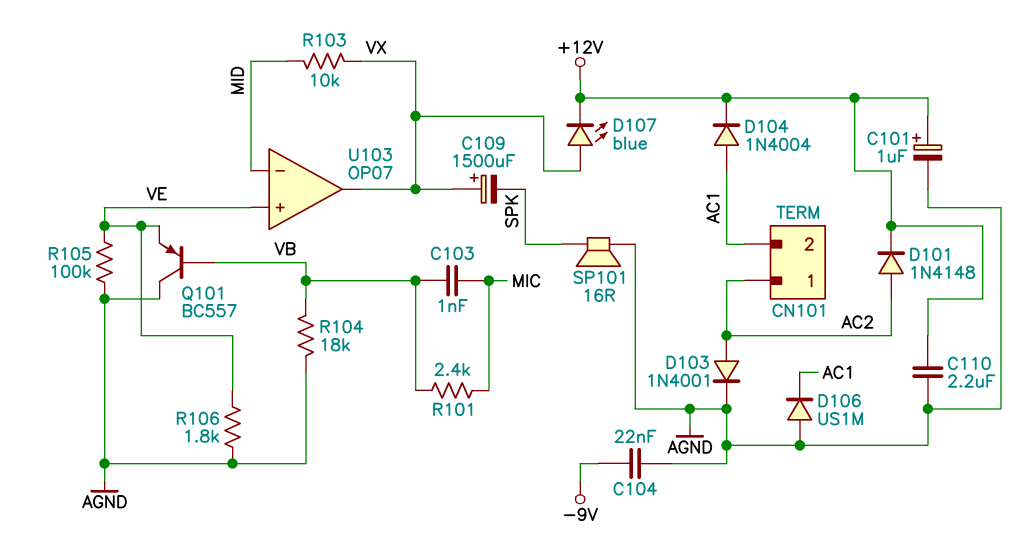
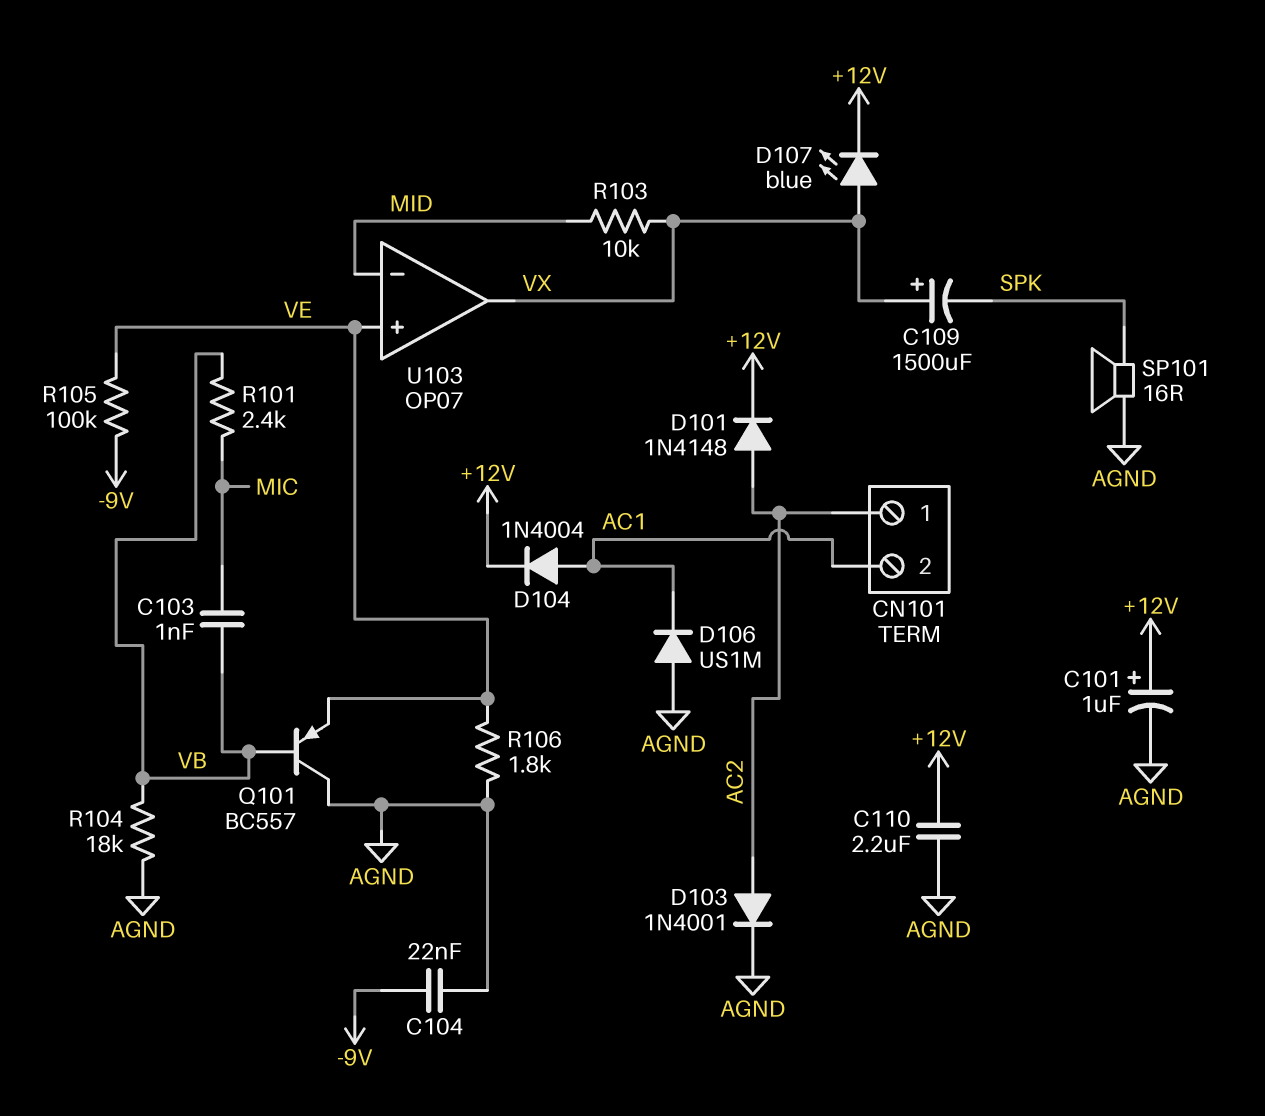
R105: 100k (AGND, VE) -> 100k (-9V, VE)

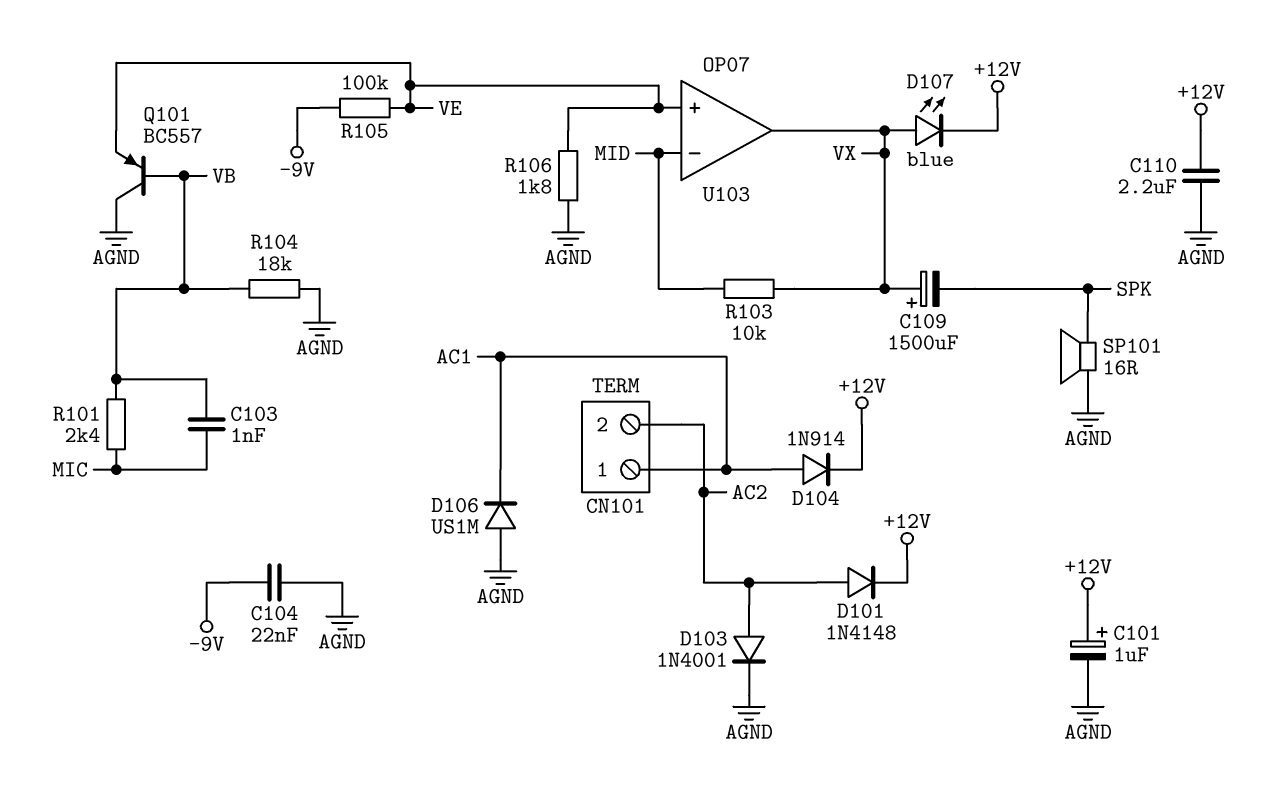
CN101 pin 1: AC2 -> AC1
CN101 pin 2: AC1 -> AC2
D104: diode 1N4004 (A AC1, K +12V) -> diode 1N914 (A AC1, K +12V)

